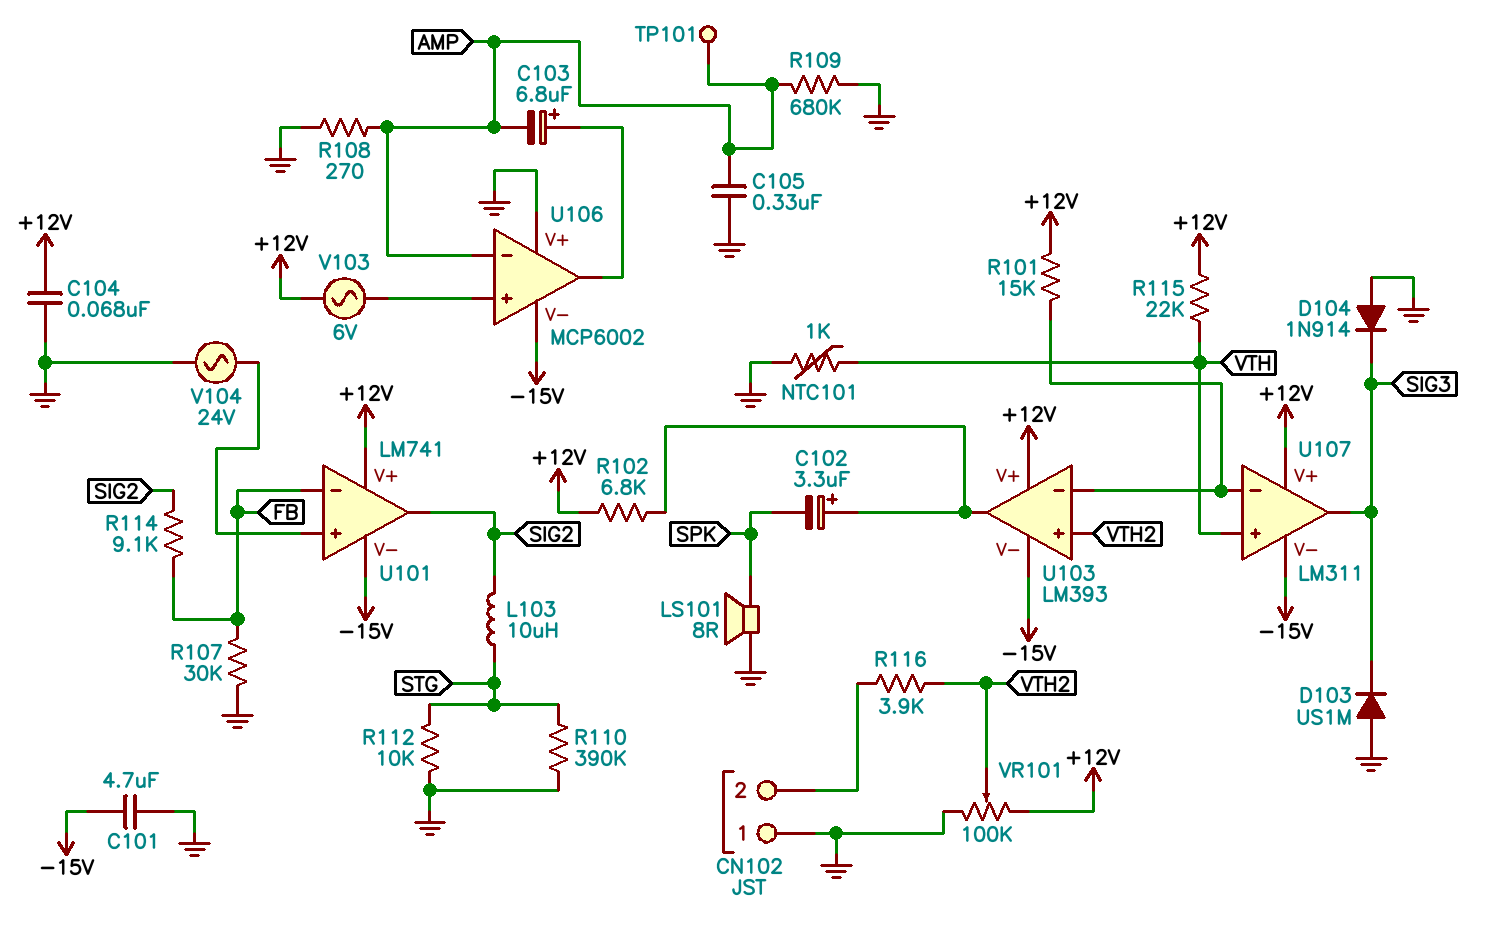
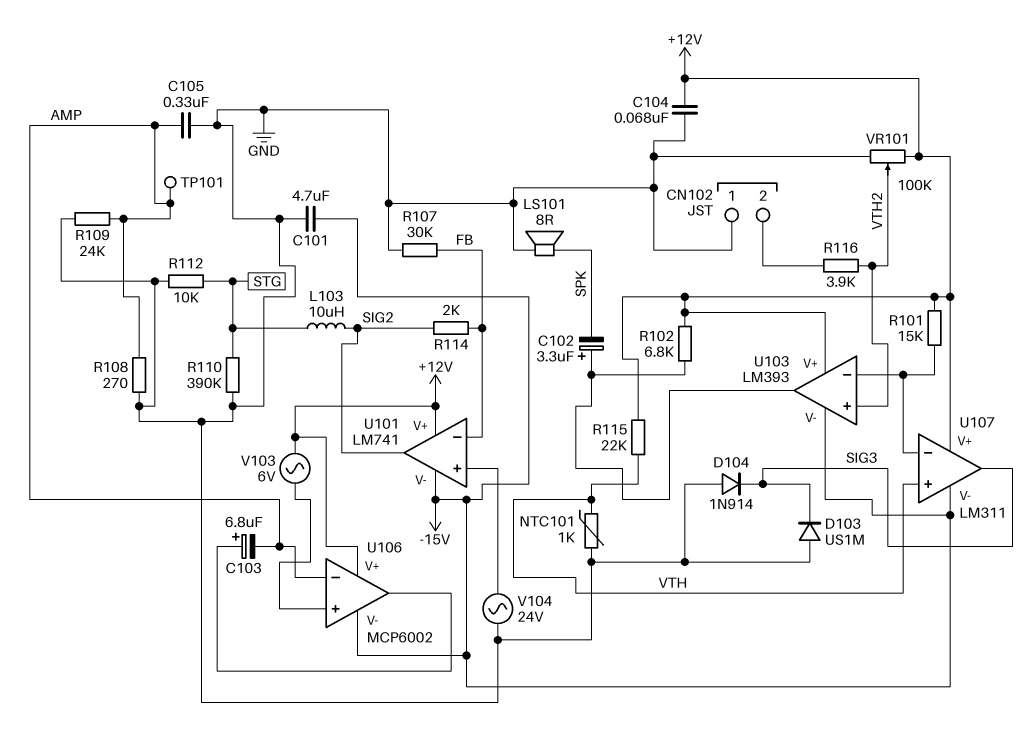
R109: 680k (AMP, GND) -> 24k (AMP, GND)
R114: 9.1k (FB, SIG2) -> 2k (FB, SIG2)
U106 pin V+: GND -> +12V

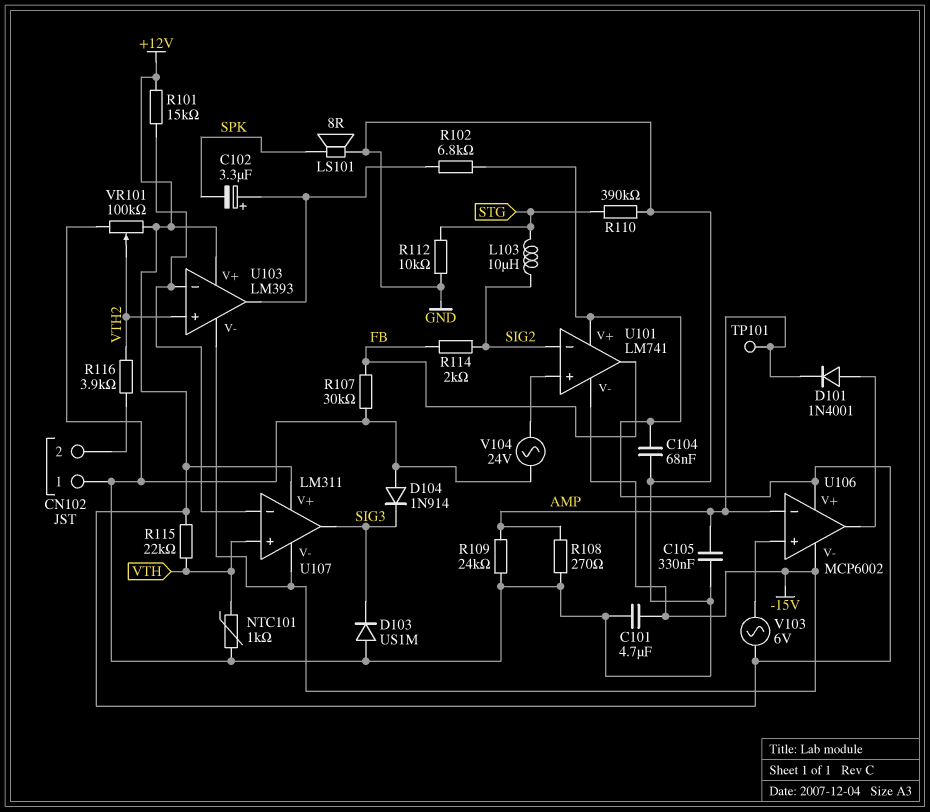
C103: 6.8uF (plus U106/out, minus AMP) -> none
D101: none -> diode 1N4001 (A U106/out, K AMP)
U101 pin in-: FB -> SIG2
U101 pin out: SIG2 -> FB

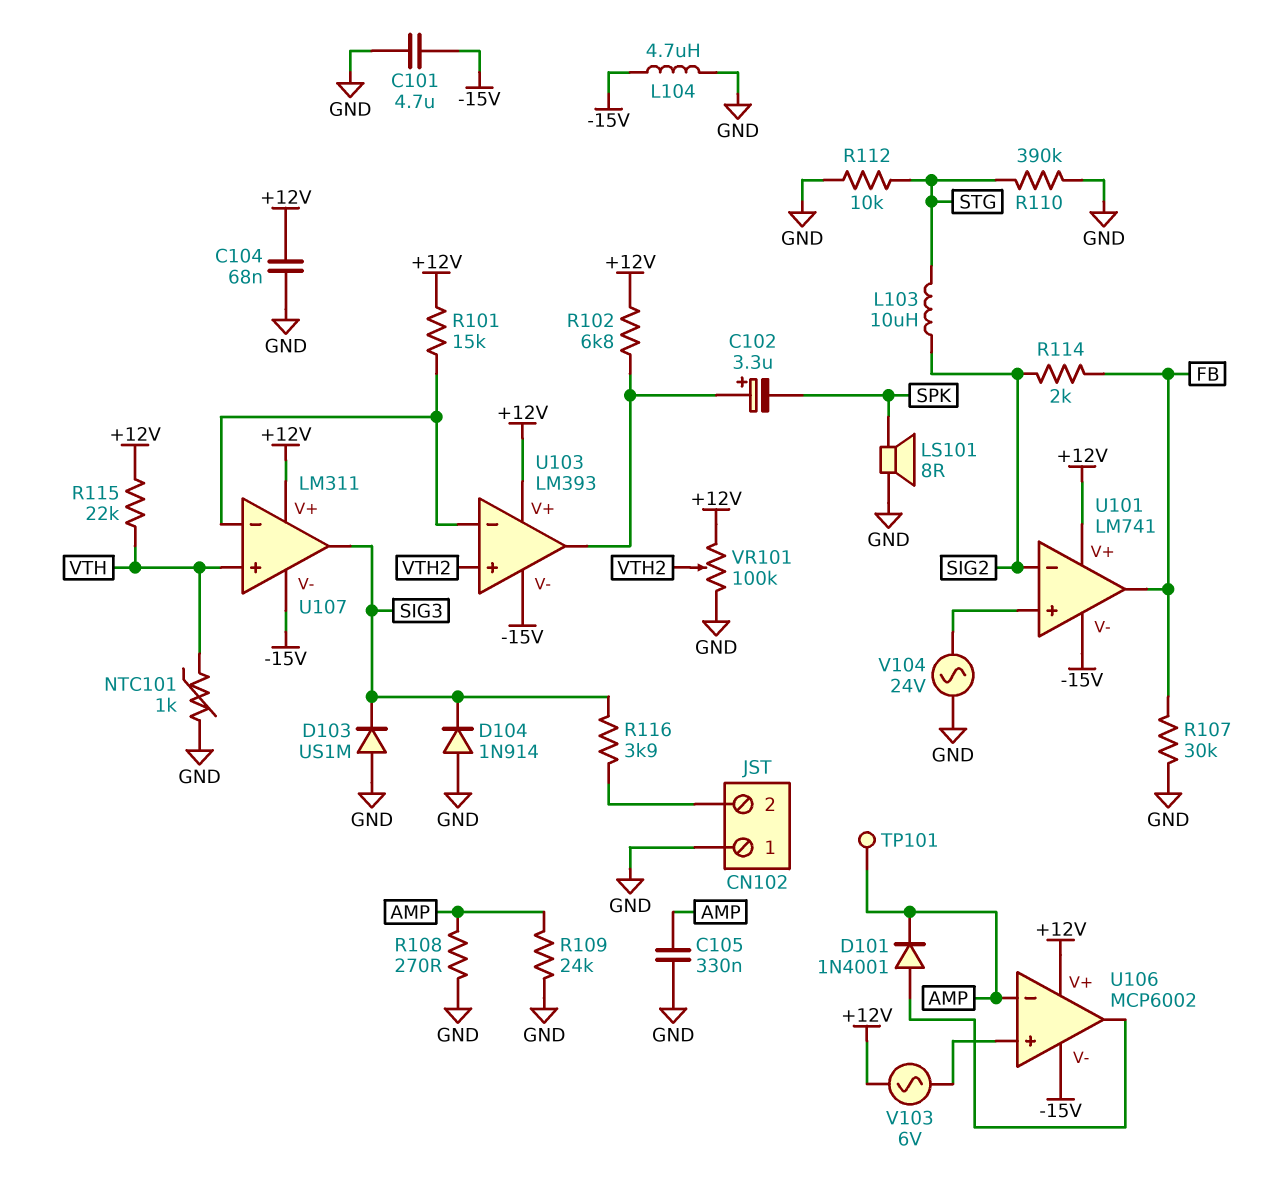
L104: none -> 4.7uH (-15V, GND)
R116: 3.9k (CN102/2, VTH2) -> 3.9k (CN102/2, SIG3)

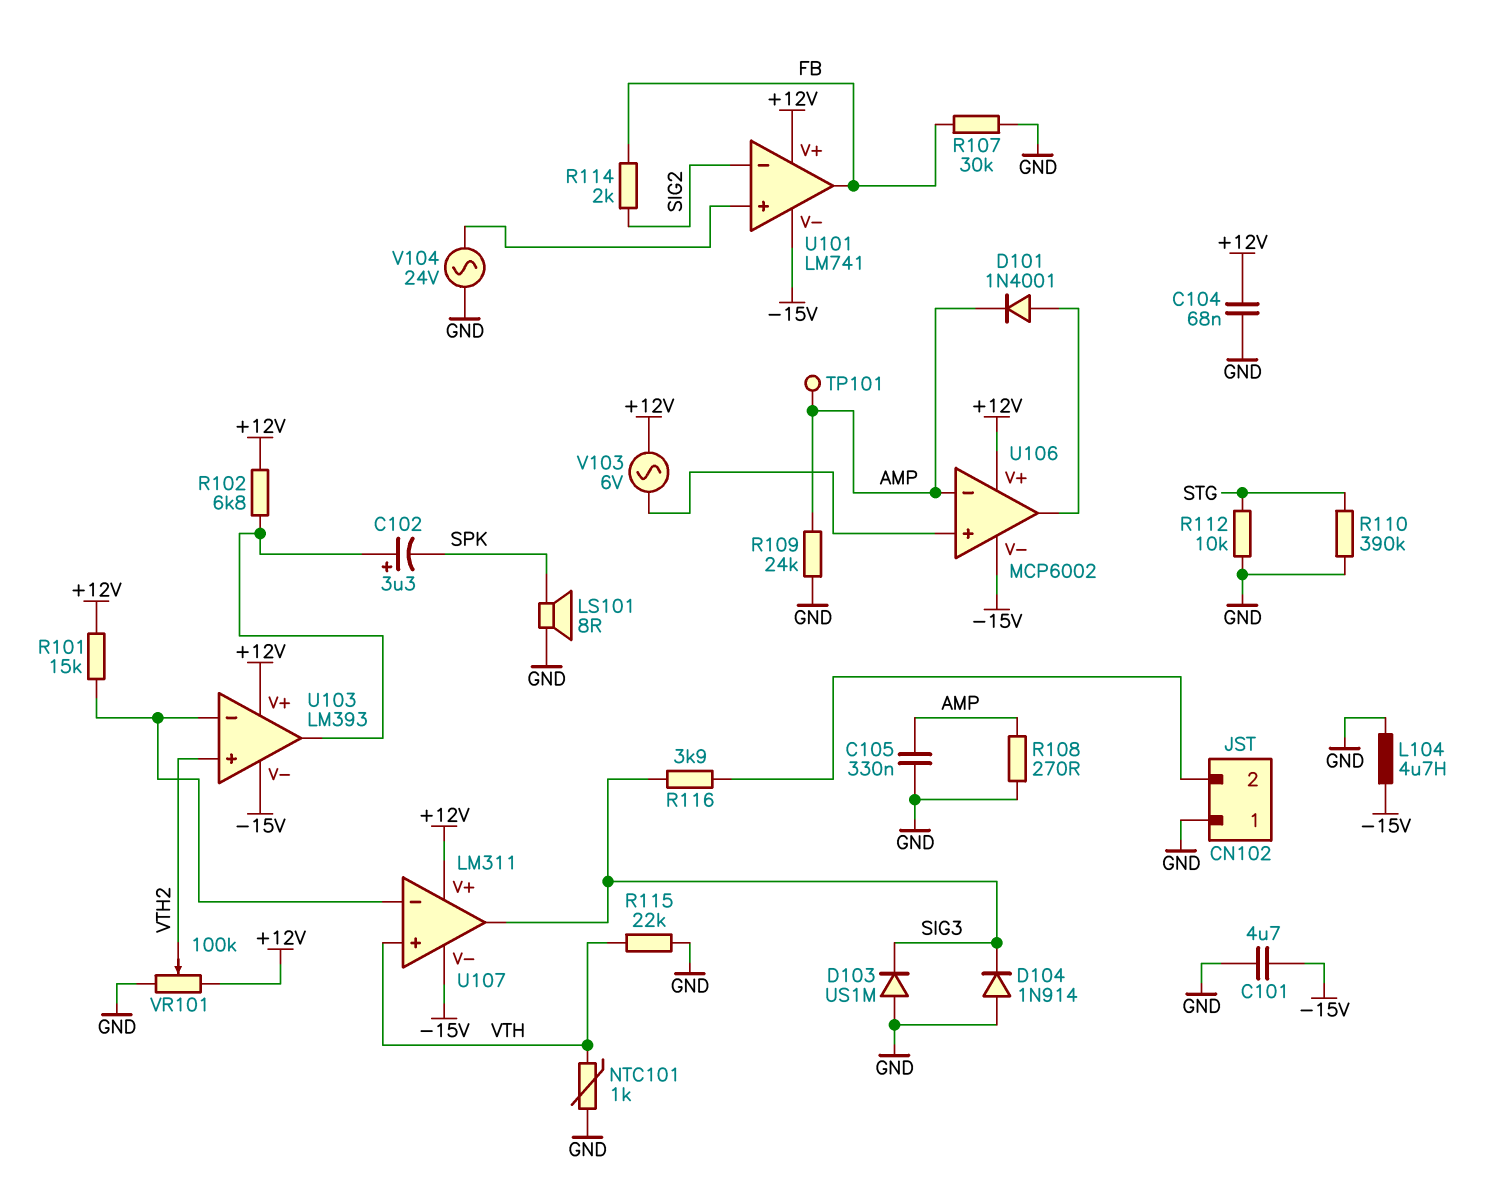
L103: 10uH (SIG2, STG) -> none
R115: 22k (+12V, VTH) -> 22k (GND, VTH)

